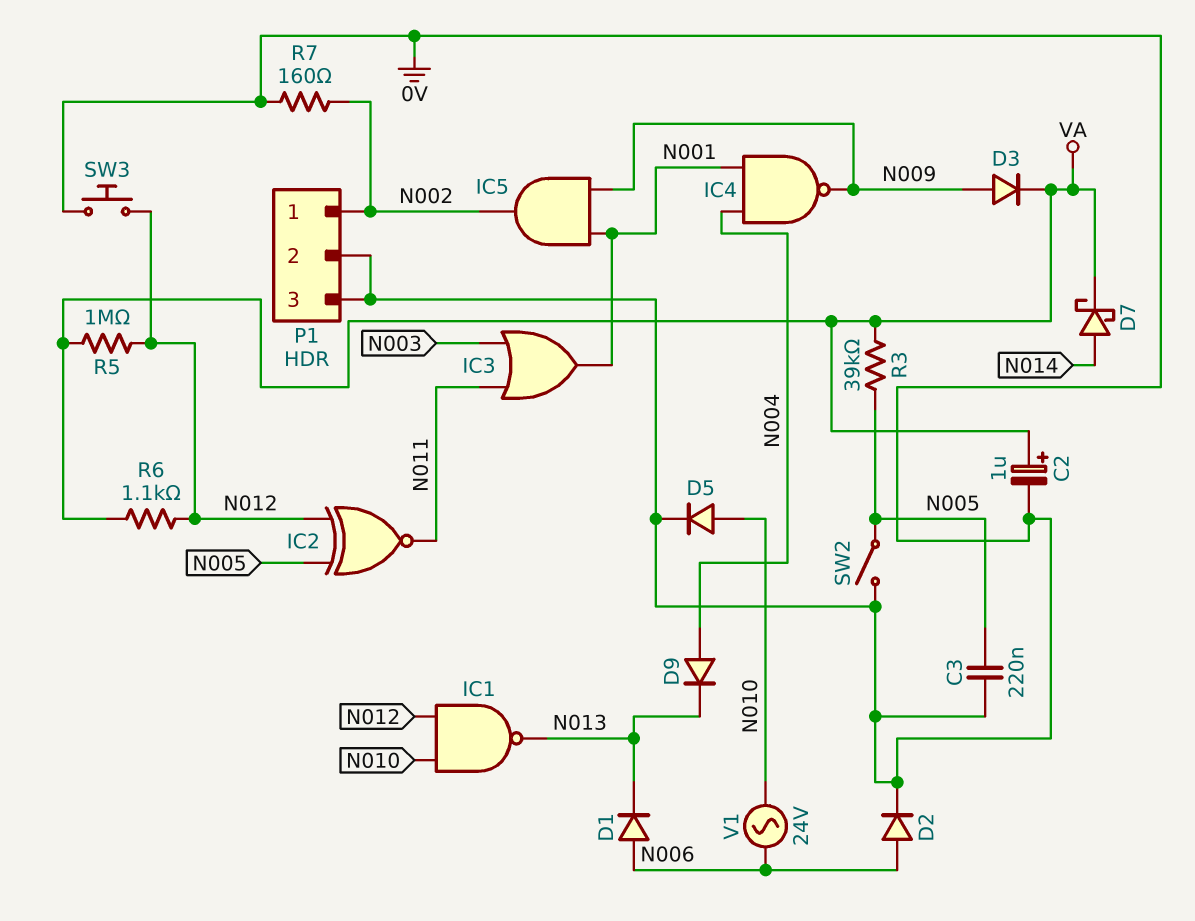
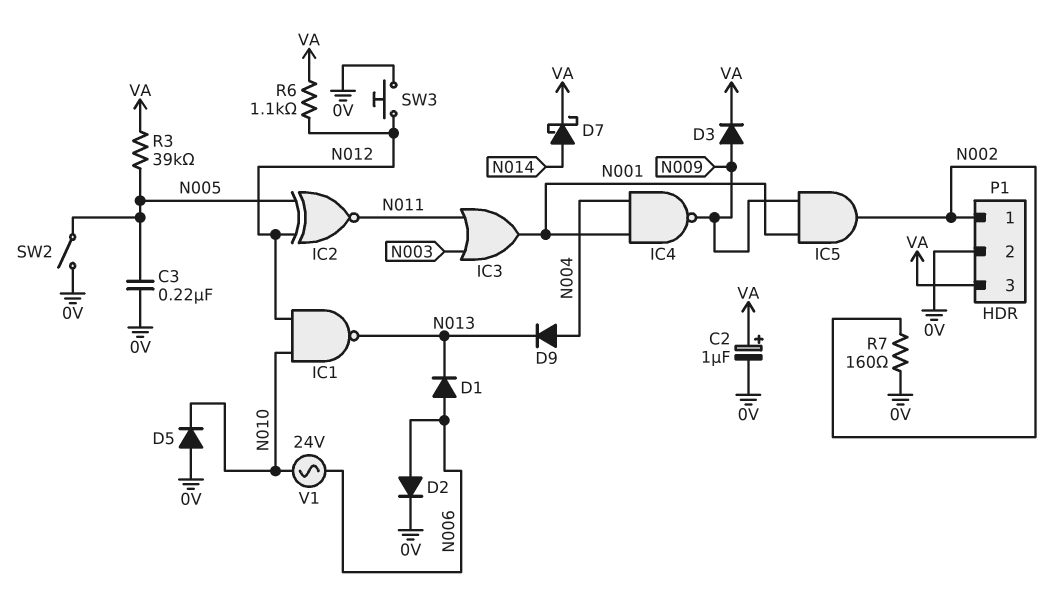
D5: diode (A N010, K 0V) -> diode (A 0V, K N010)
P1 pin 3: 0V -> VA
R5: 1M (N012, VA) -> none

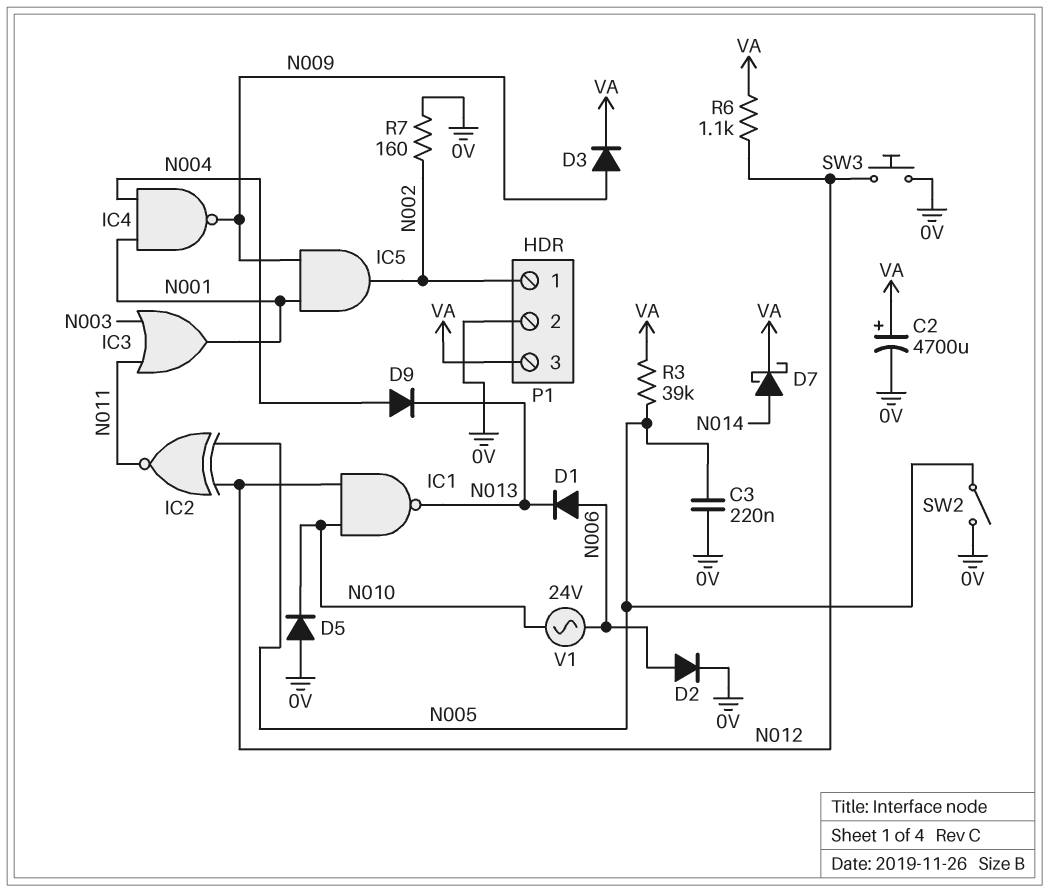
C2: 1uF (plus VA, minus 0V) -> 4700uF (plus VA, minus 0V)

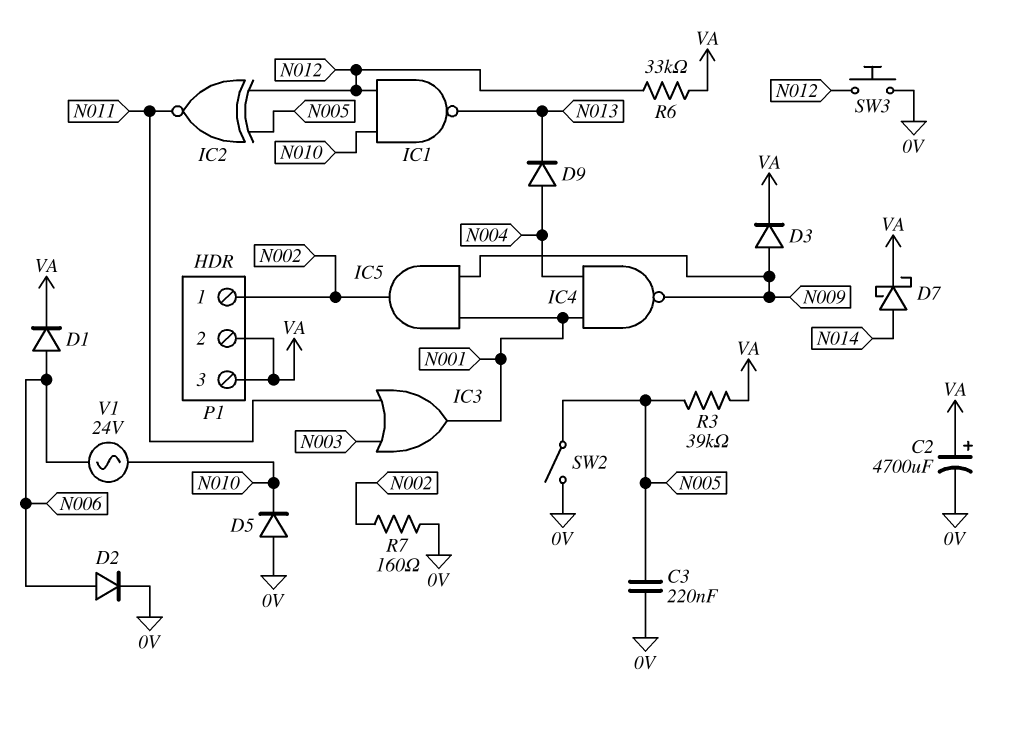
D1: diode (A N006, K N013) -> diode (A N006, K VA)
P1 pin 2: 0V -> VA
R6: 1.1k (N012, VA) -> 33k (N012, VA)

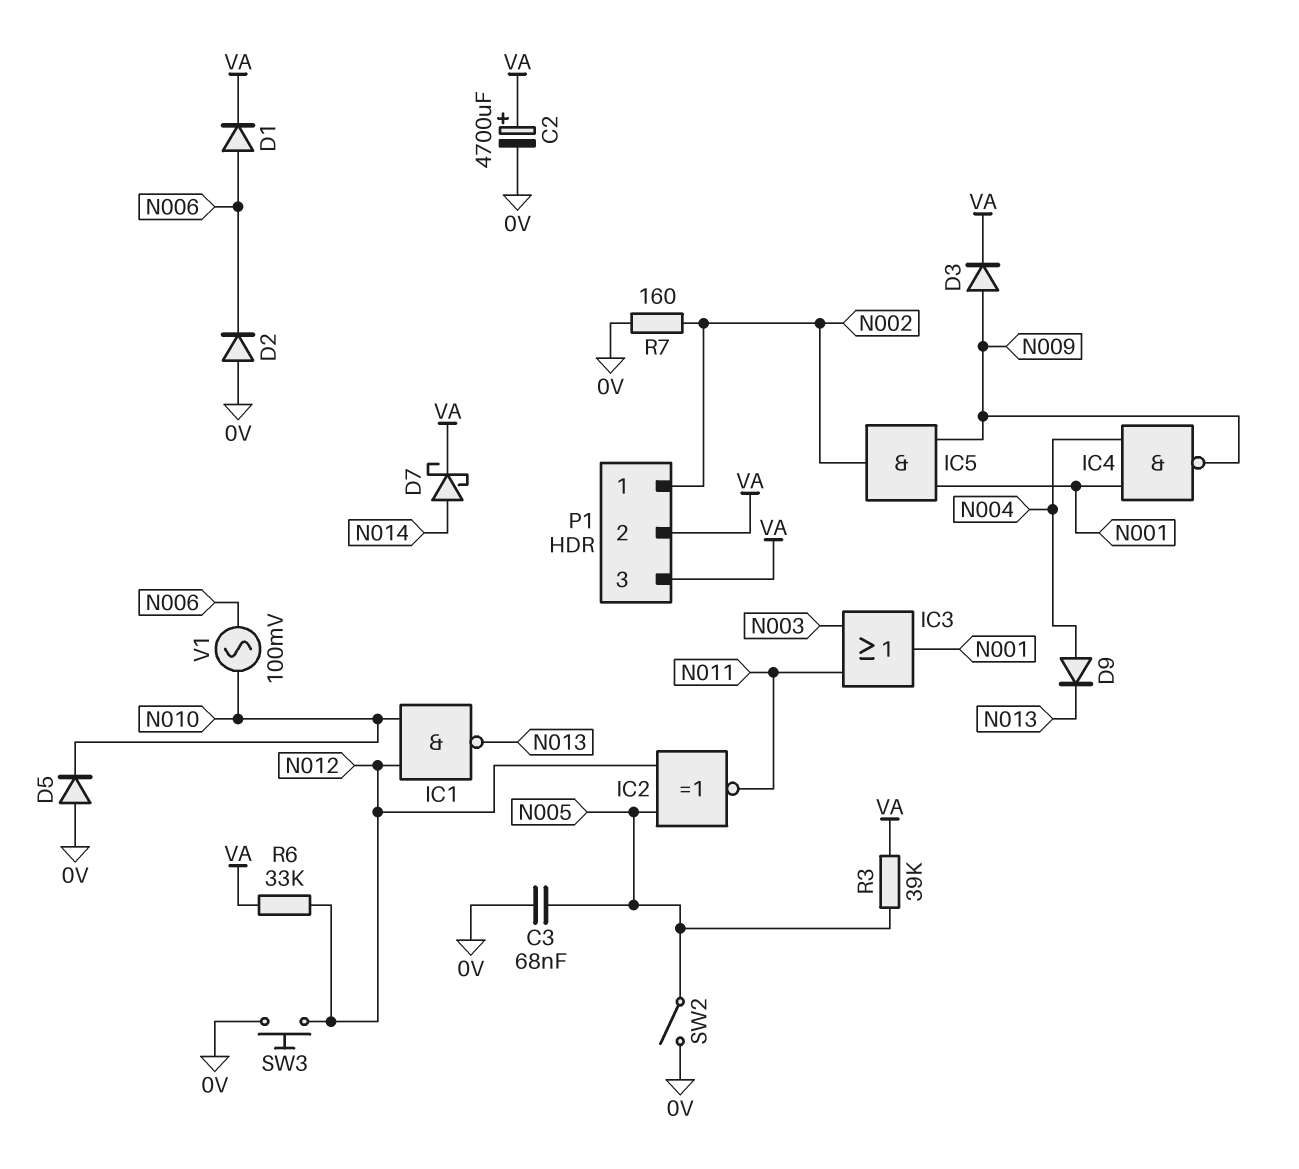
C3: 220nF (0V, N005) -> 68nF (0V, N005)
D2: diode (A N006, K 0V) -> diode (A 0V, K N006)
V1: AC 24V (N006, N010) -> AC 100mV (N006, N010)

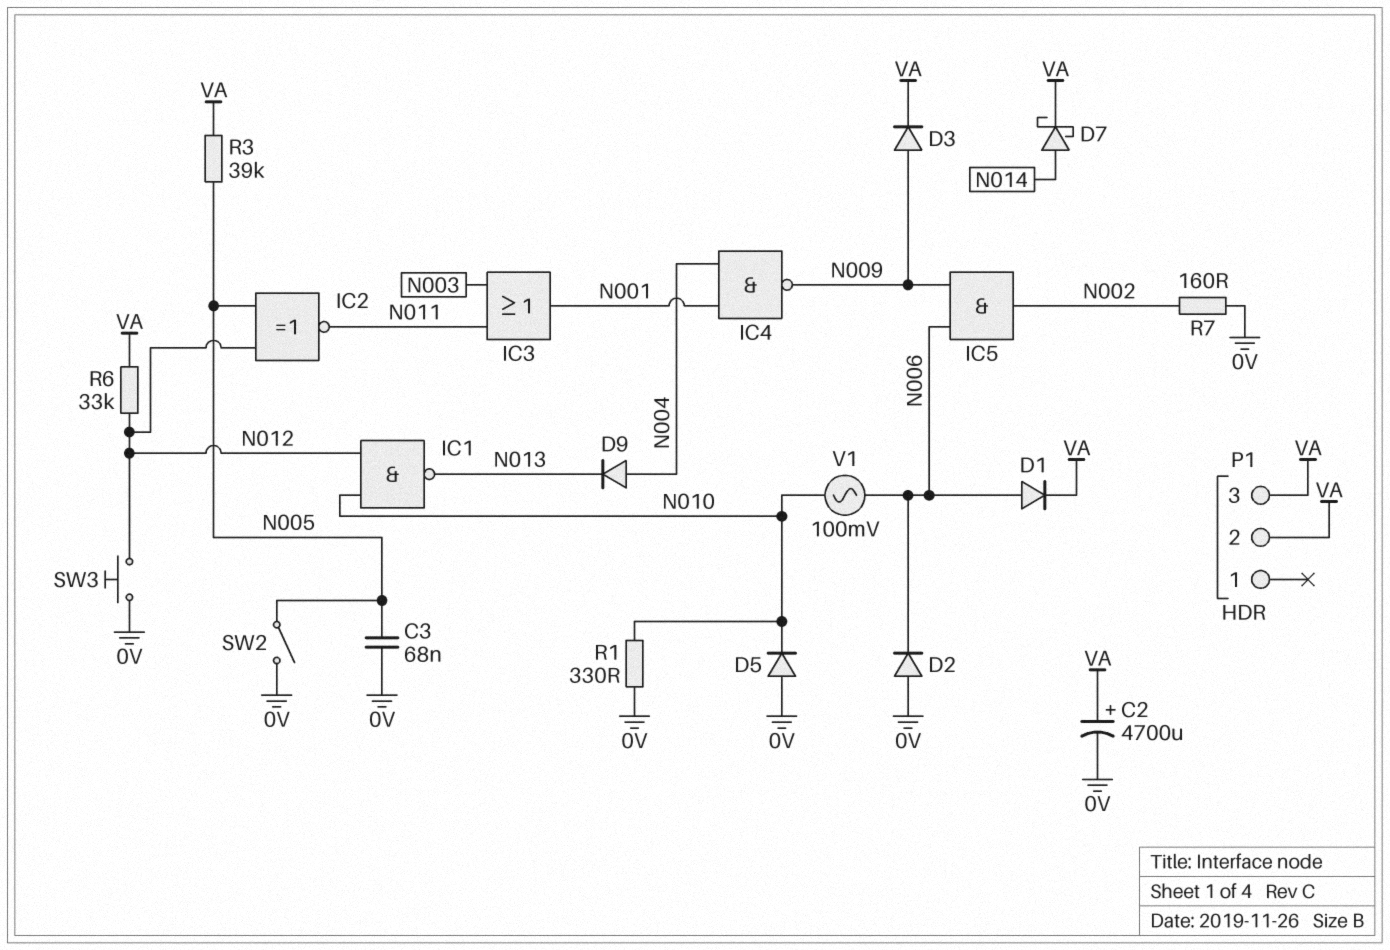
IC5: AND (in N001, in N009, out N002) -> AND (in N006, in N009, out N002)
P1 pin 1: N002 -> none
R1: none -> 330 (0V, N010)

